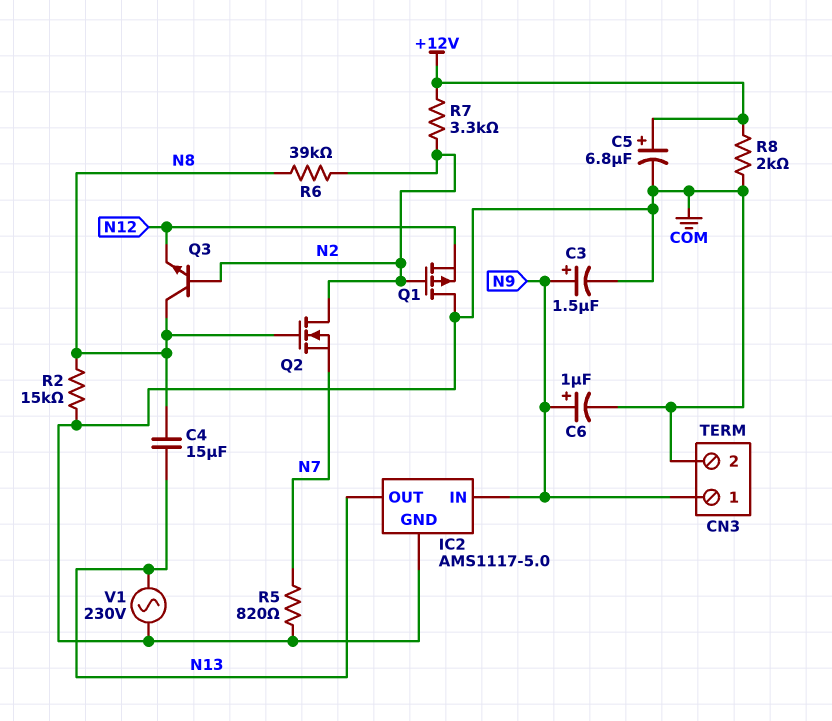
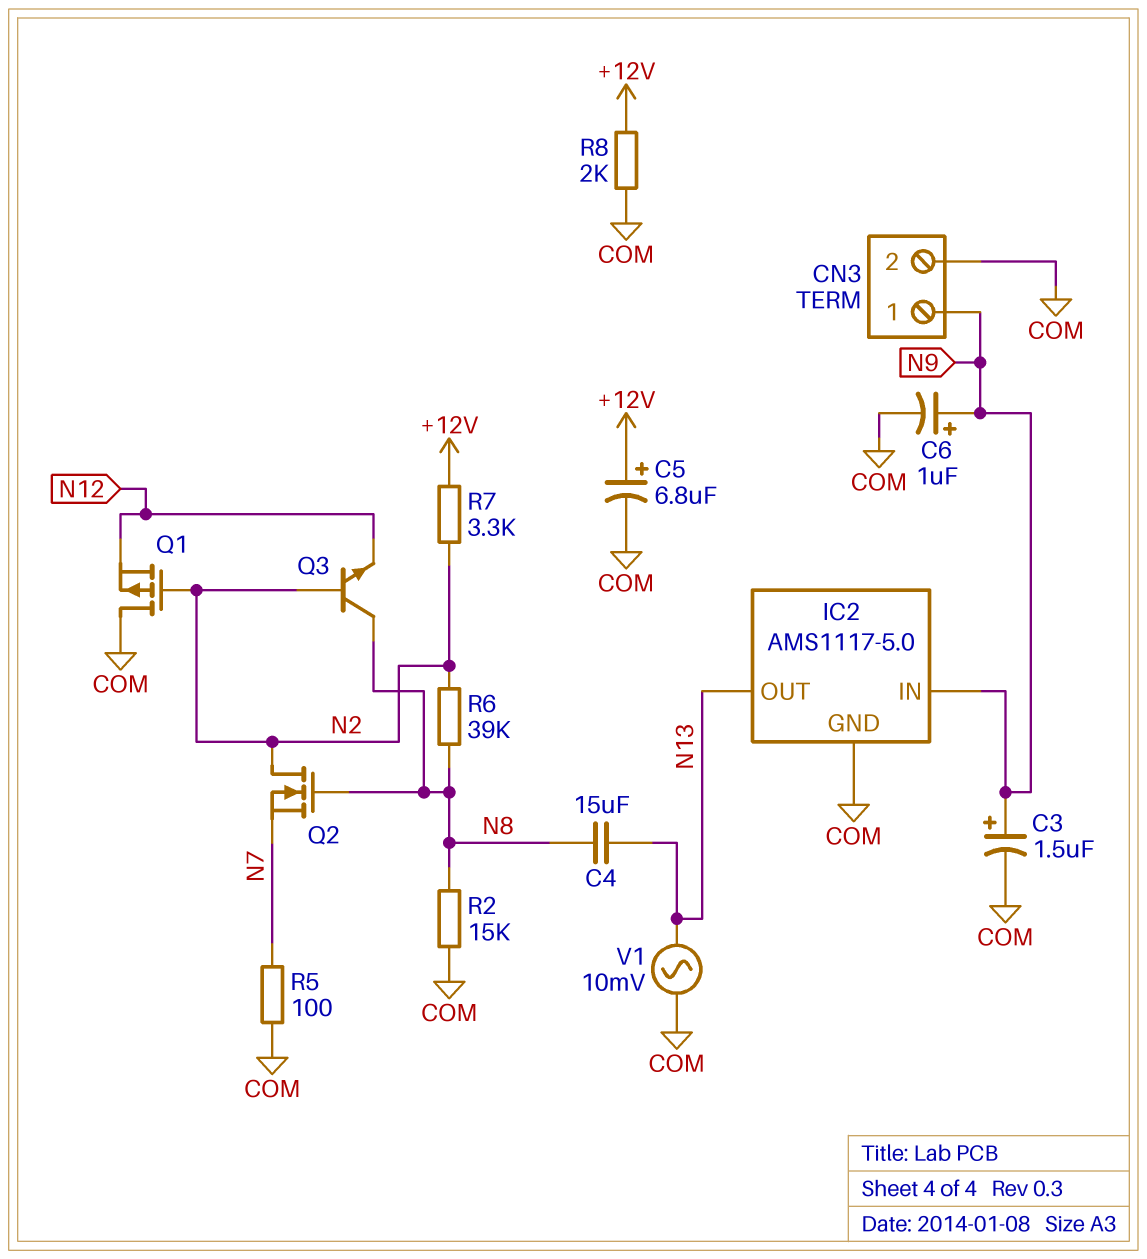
R5: 820 (COM, N7) -> 100 (COM, N7)
V1: AC 230V (COM, N13) -> AC 10mV (COM, N13)

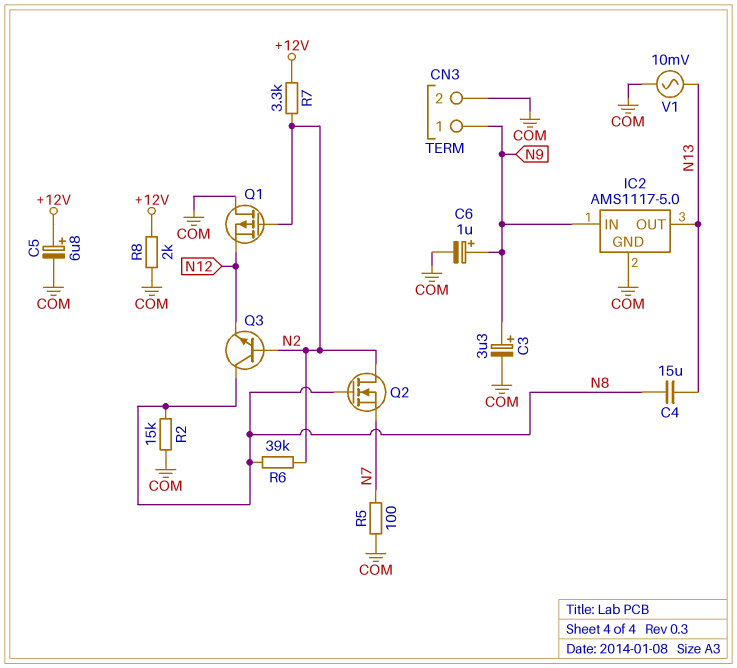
C3: 1.5uF (plus N9, minus COM) -> 3.3uF (plus N9, minus COM)

